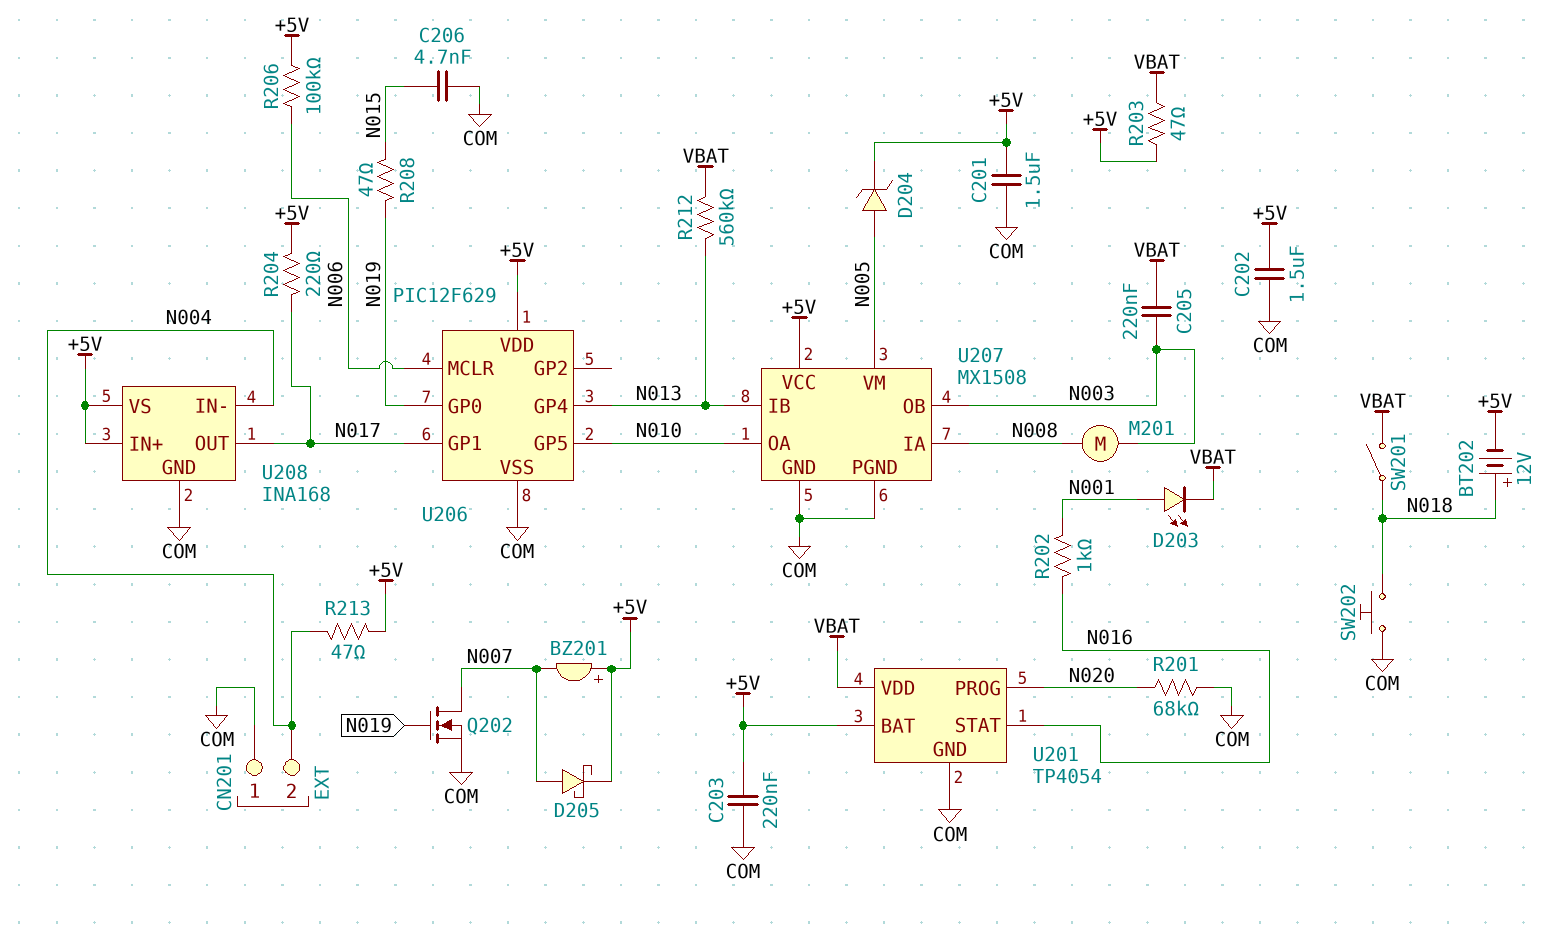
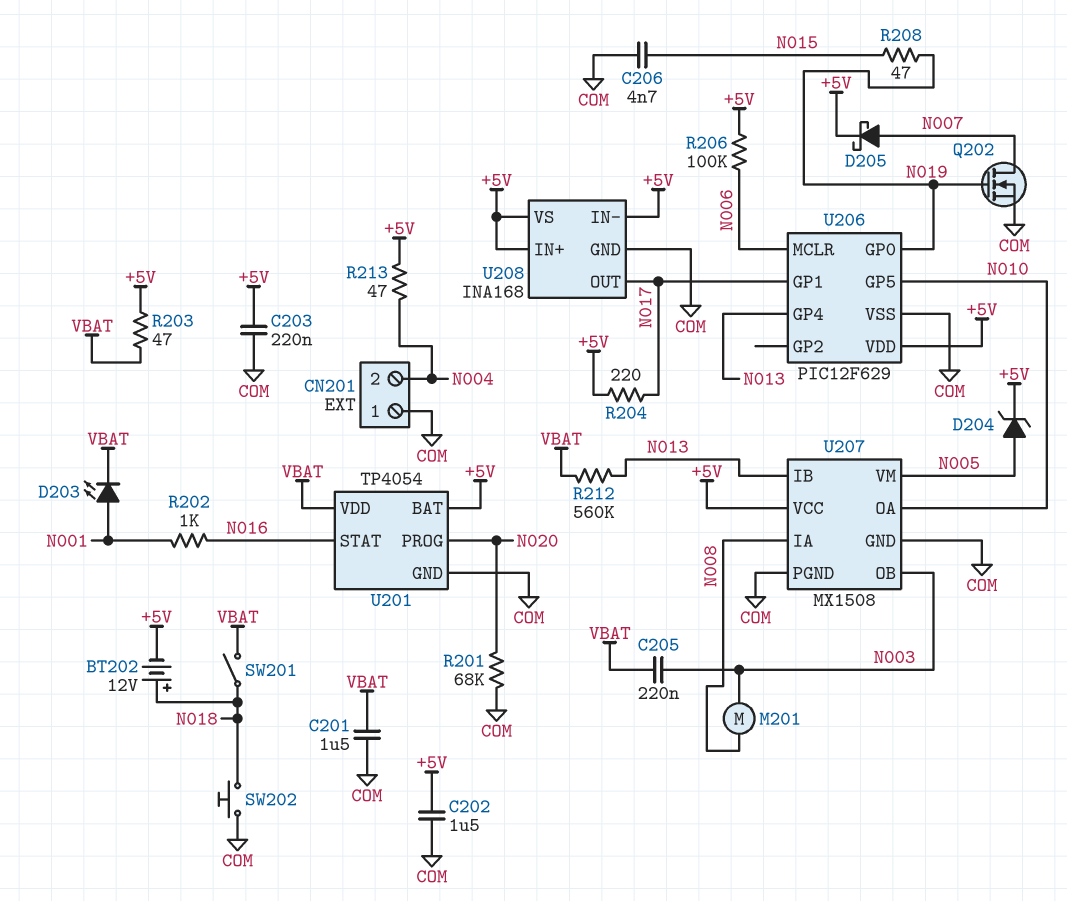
BZ201: buzzer (plus +5V, minus N007) -> none
C201: 1.5uF (+5V, COM) -> 1.5uF (COM, VBAT)
U208 pin IN-: N004 -> +5V

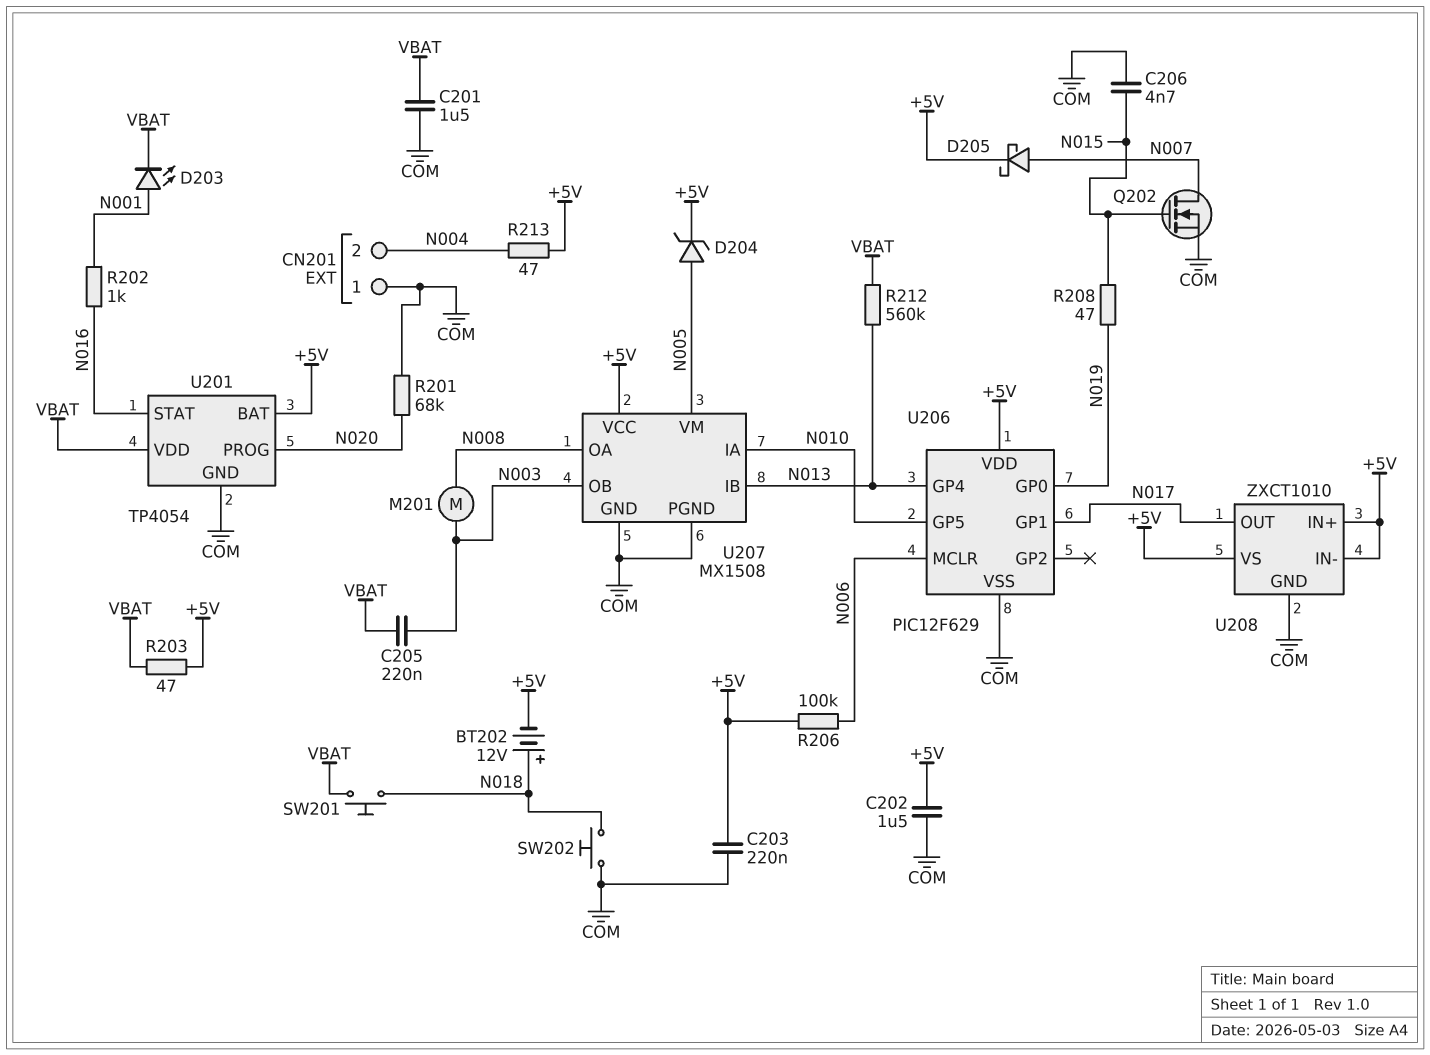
Q202: NMOS (G N019, D N007, S COM) -> NMOS (G N015, D N007, S COM)
R204: 220 (+5V, N017) -> none
SW201: switch (N018, VBAT) -> button (N018, VBAT)
U207 pin IA: N008 -> N010
U207 pin OA: N010 -> N008
U208: INA168 -> ZXCT1010

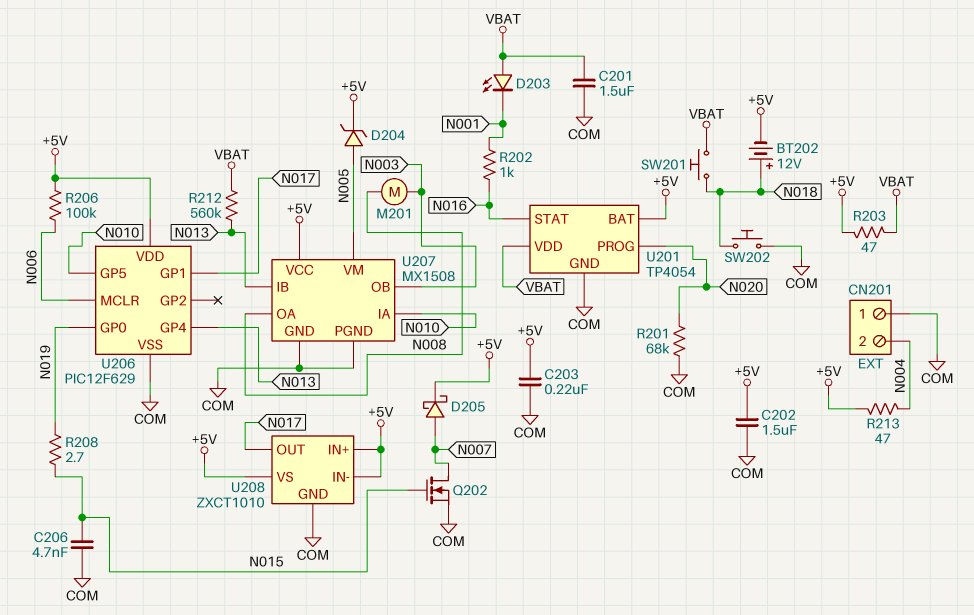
C205: 220nF (N003, VBAT) -> none
D203: LED (A N001, K VBAT) -> LED (A VBAT, K N001)
R208: 47 (N015, N019) -> 2.7 (N015, N019)

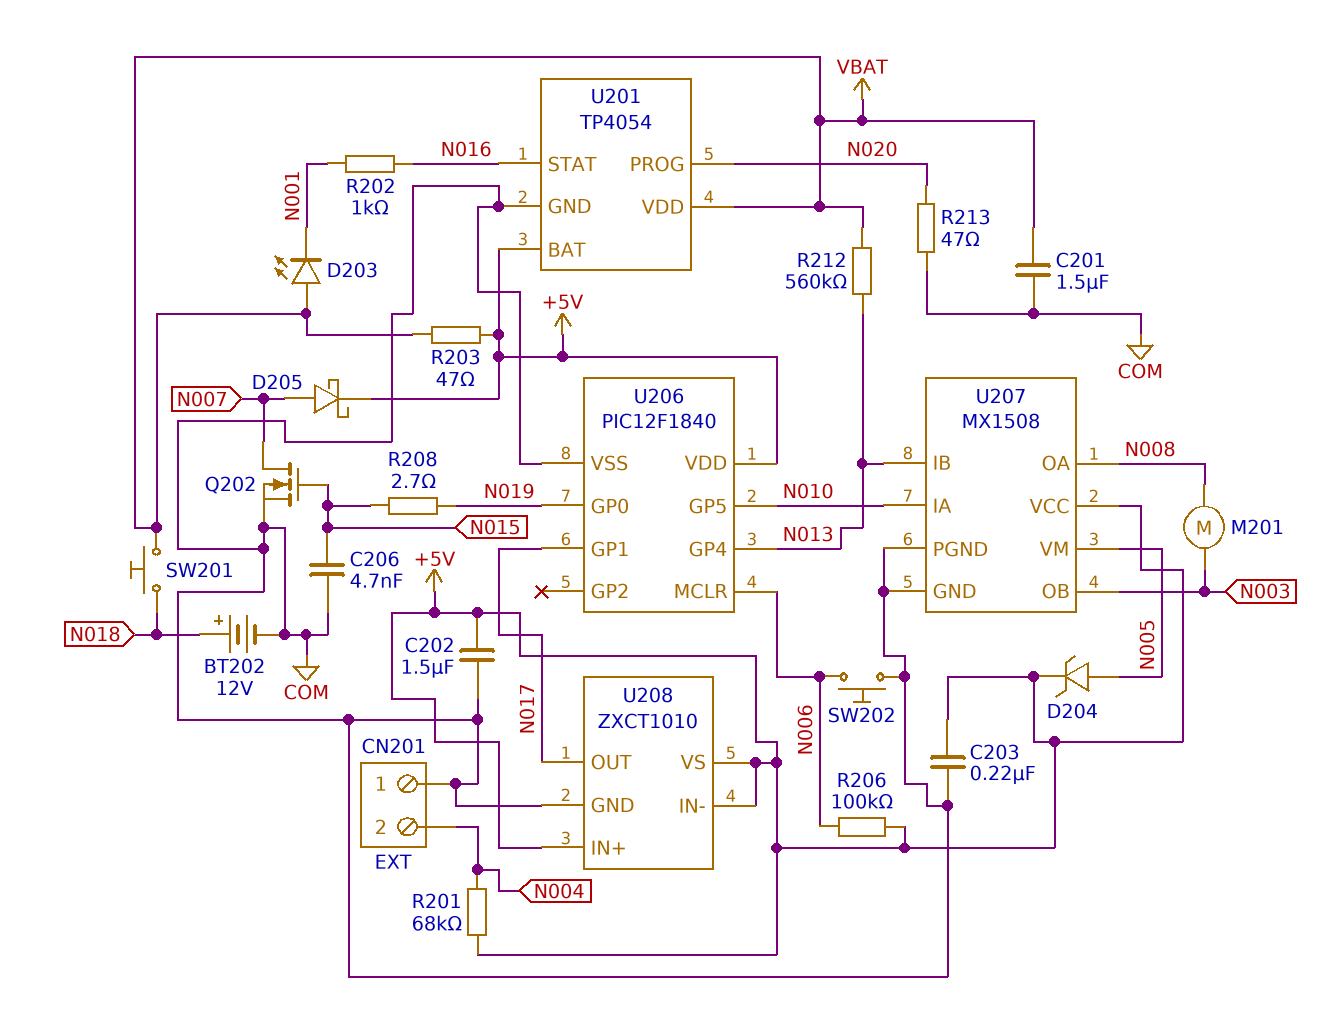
BT202: 12V (plus N018, minus +5V) -> 12V (plus N018, minus COM)
R201: 68k (COM, N020) -> 68k (+5V, N004)
R213: 47 (+5V, N004) -> 47 (COM, N020)
SW202: button (COM, N018) -> button (COM, N006)
U206: PIC12F629 -> PIC12F1840

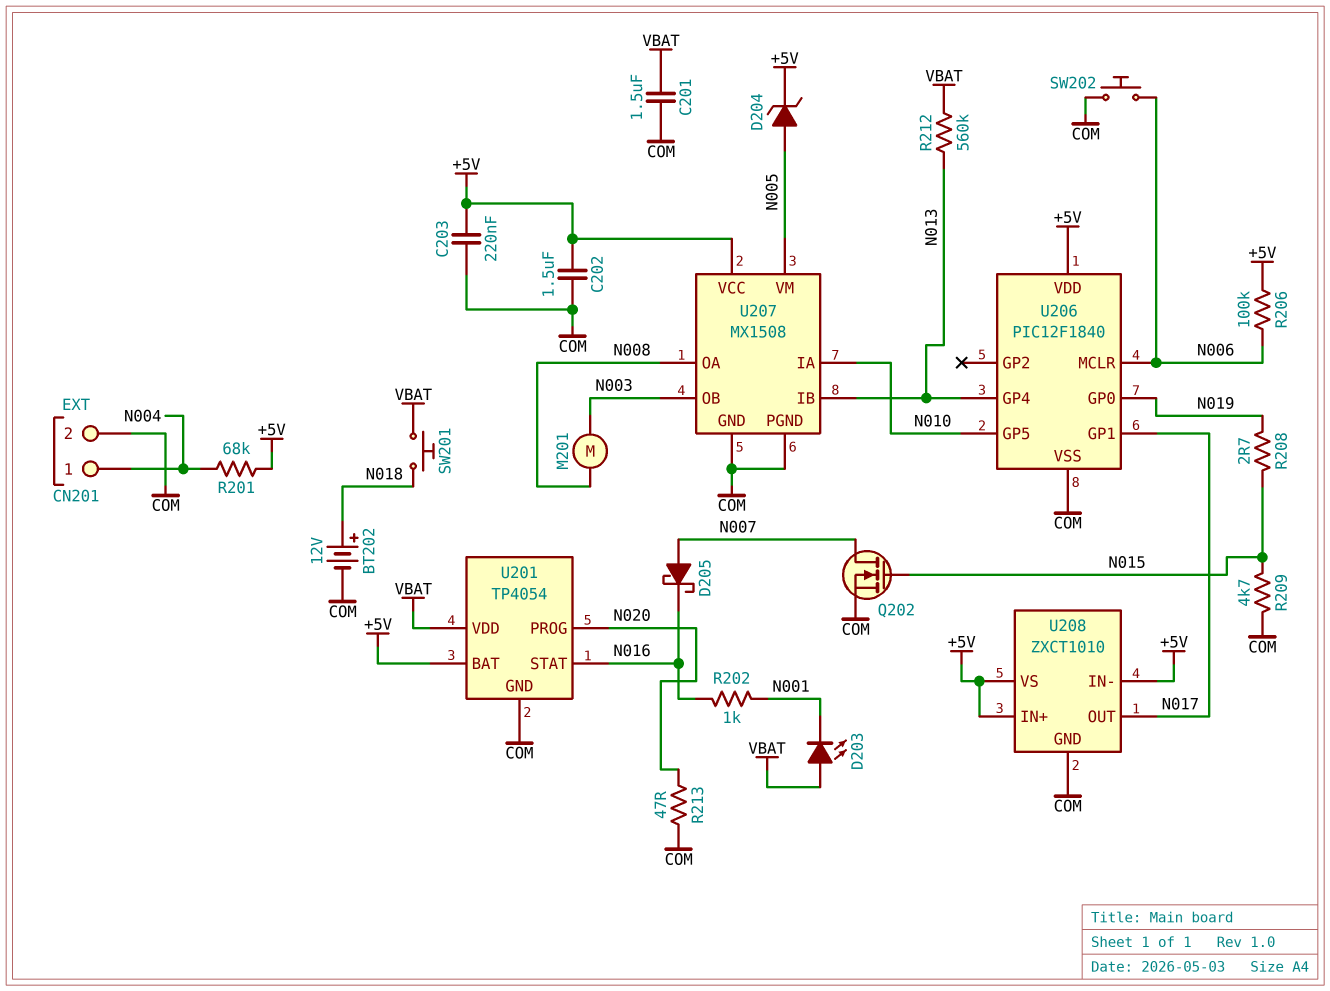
C206: 4.7nF (COM, N015) -> none
CN201 pin 1: COM -> N004
CN201 pin 2: N004 -> COM
D205: schottky (A N007, K +5V) -> schottky (A N007, K N016)
R203: 47 (+5V, VBAT) -> none
R209: none -> 4.7k (COM, N015)

